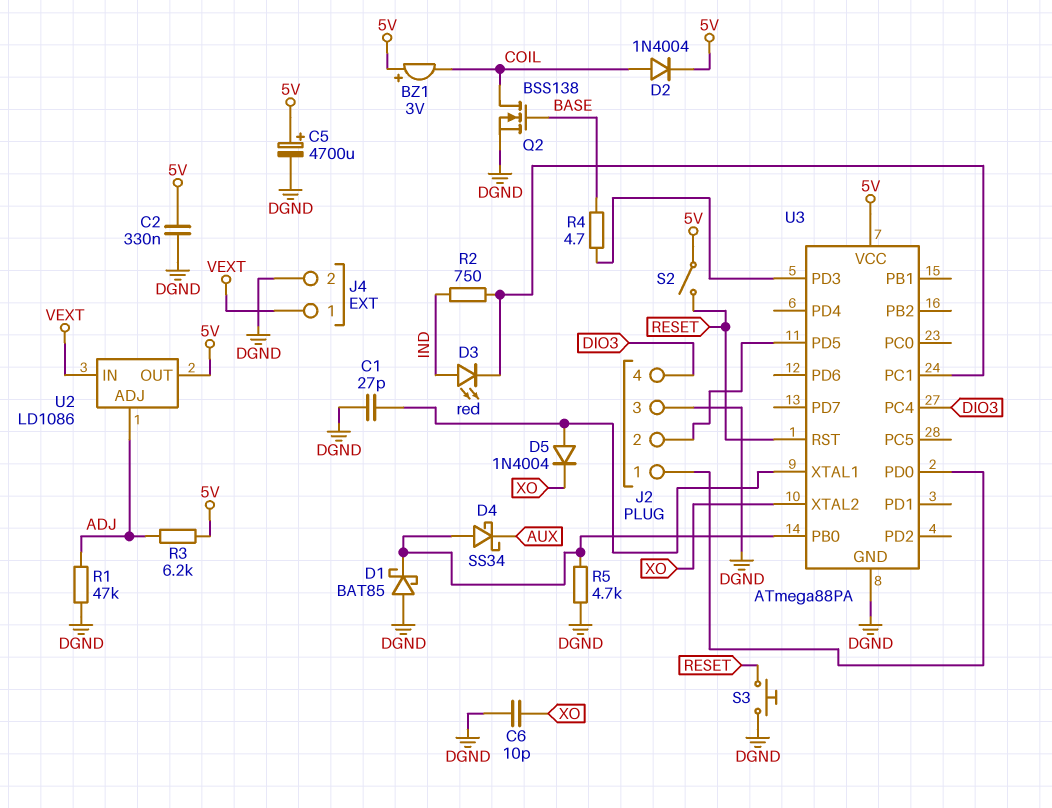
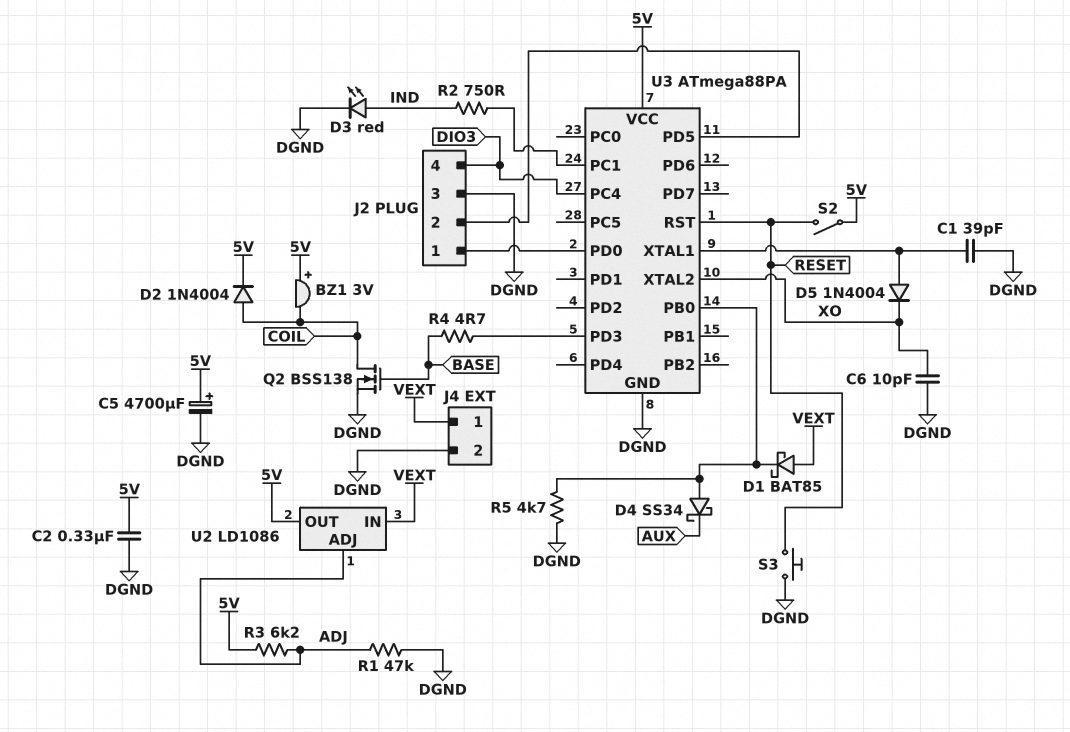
C1: 27pF (DGND, U3/XTAL1) -> 39pF (DGND, U3/XTAL1)
D1: schottky BAT85 (A DGND, K U3/PB0) -> schottky BAT85 (A VEXT, K U3/PB0)
D3: LED red (A IND, K U3/PC1) -> LED red (A IND, K DGND)

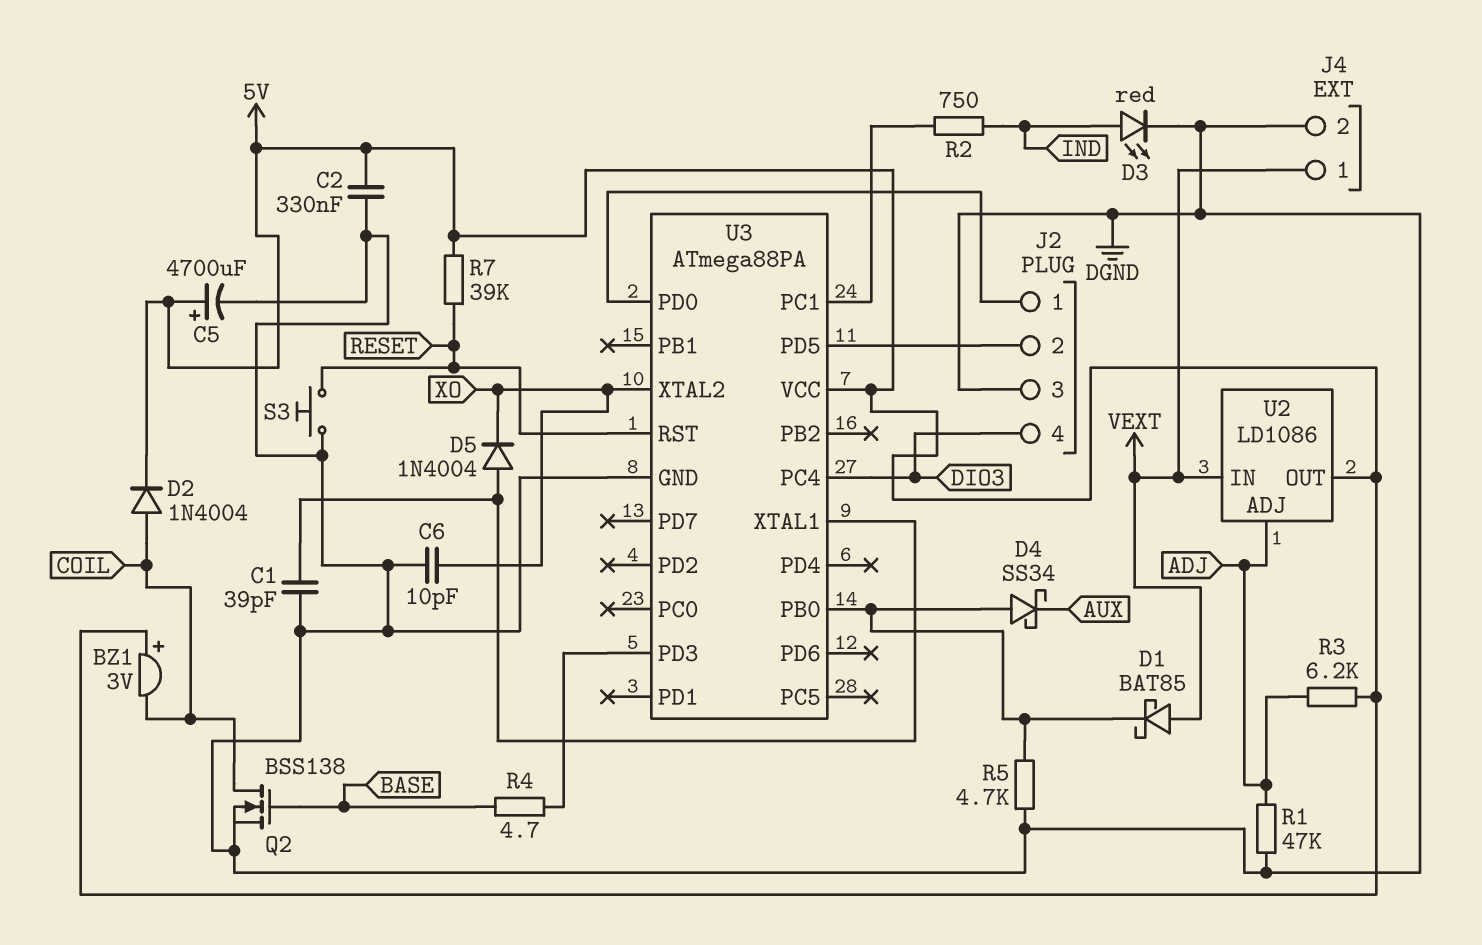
R7: none -> 39k (5V, RESET)
S2: switch (5V, RESET) -> none

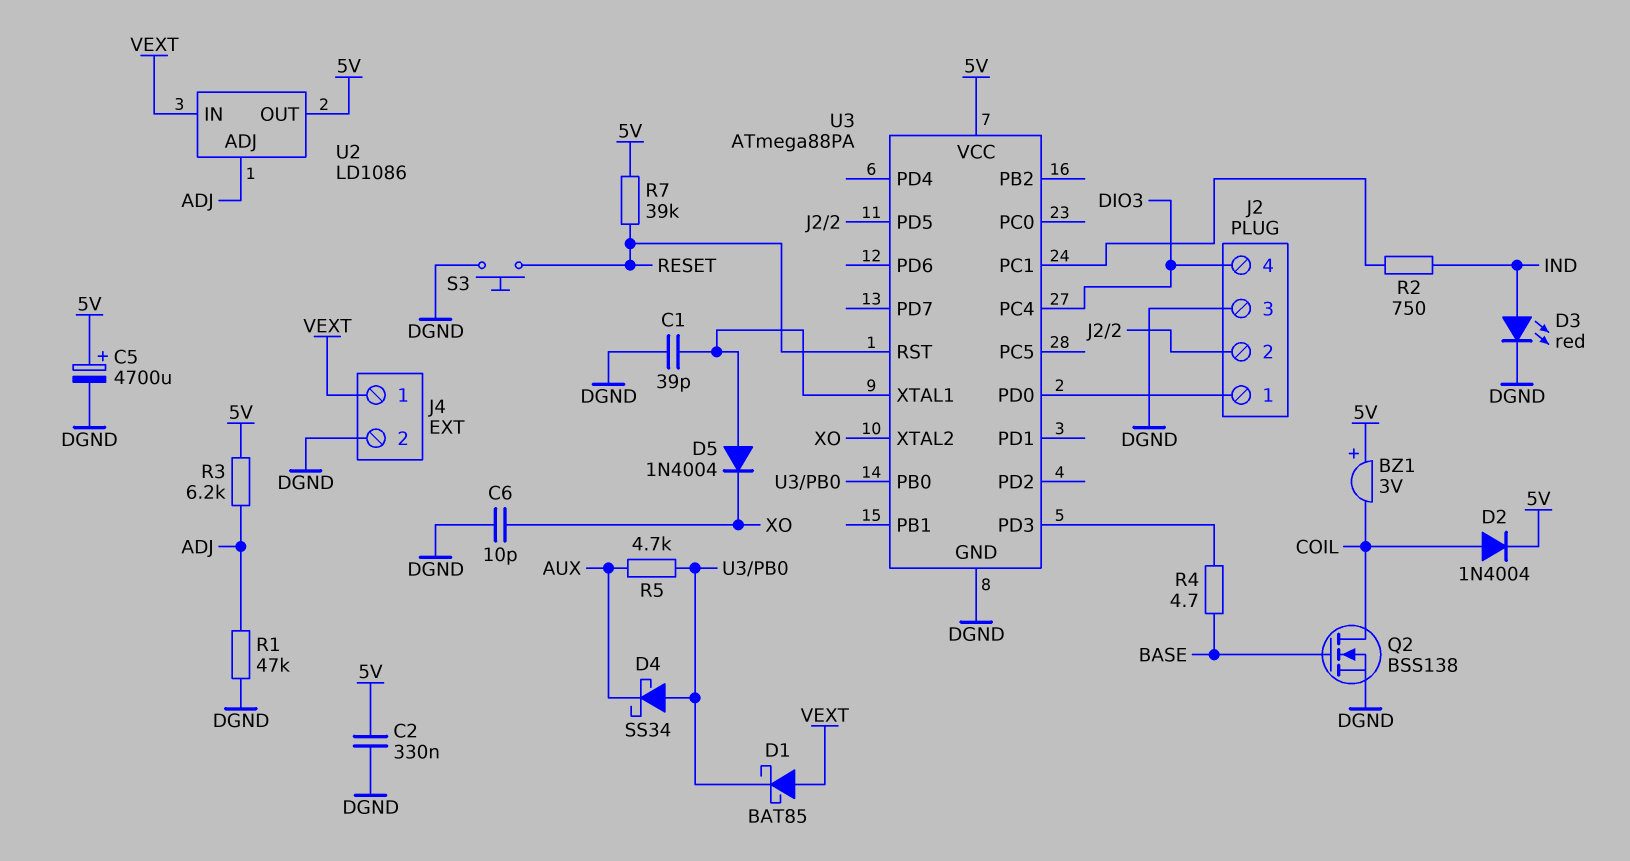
R5: 4.7k (DGND, U3/PB0) -> 4.7k (AUX, U3/PB0)

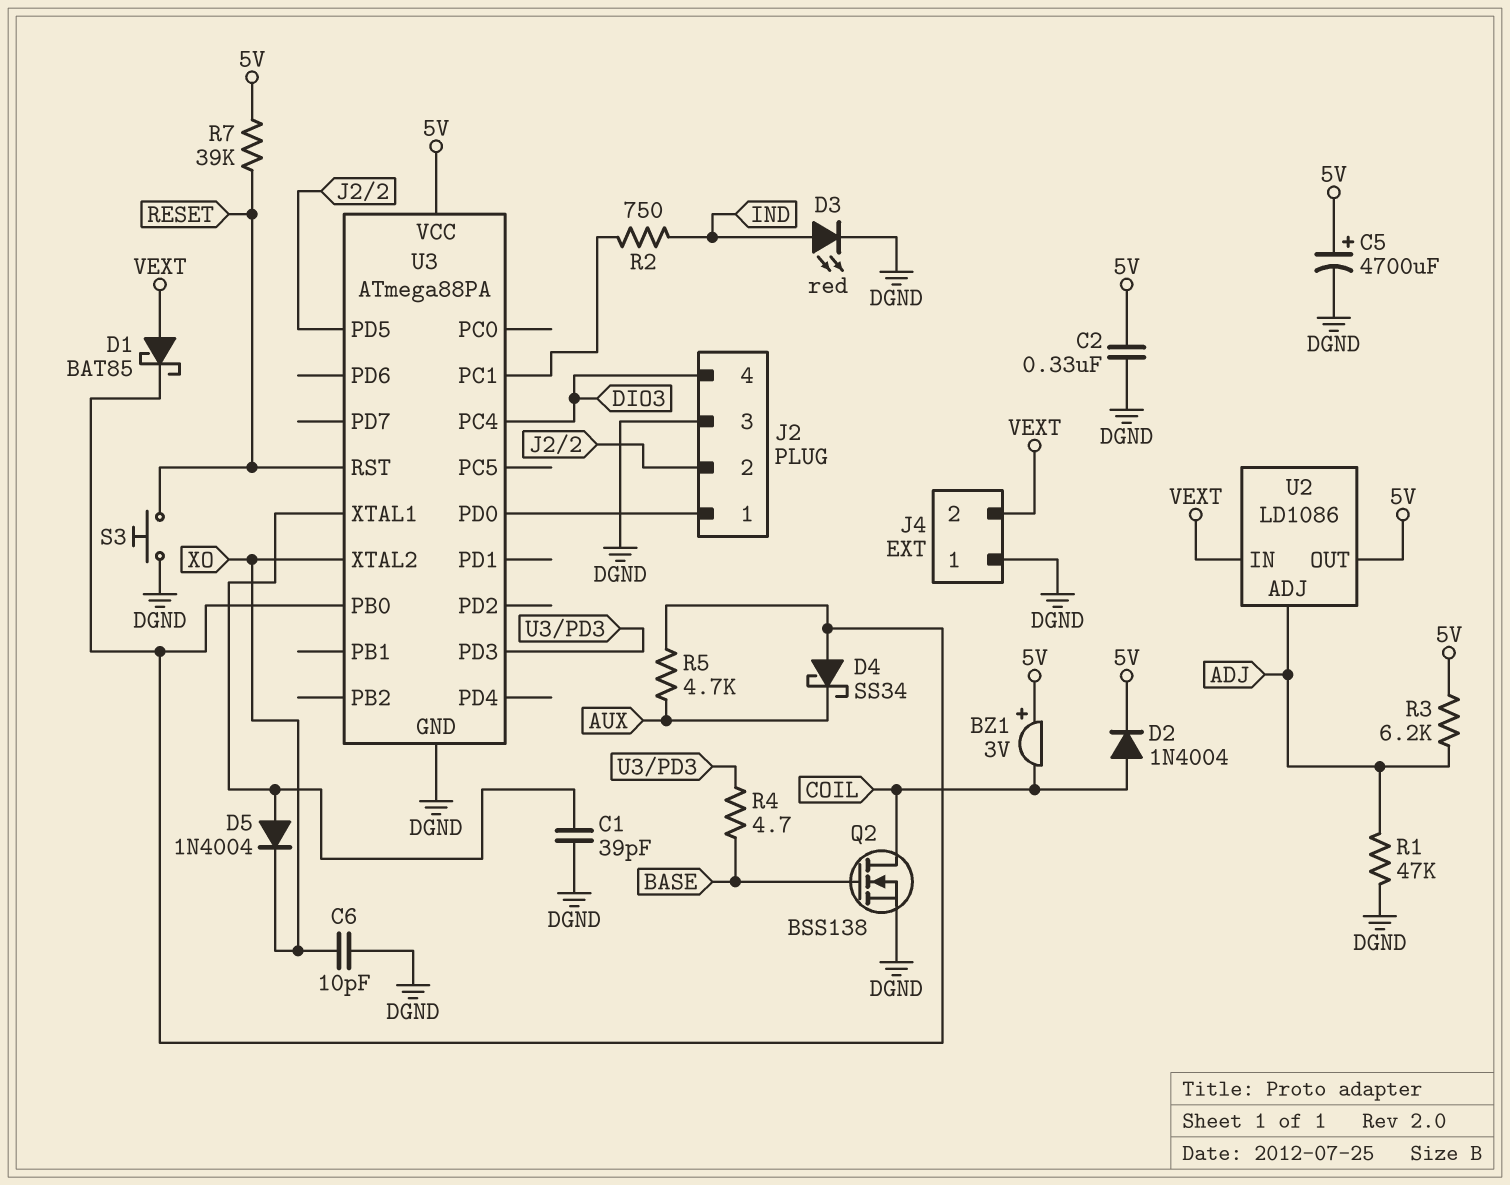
J4 pin 1: VEXT -> DGND
J4 pin 2: DGND -> VEXT

